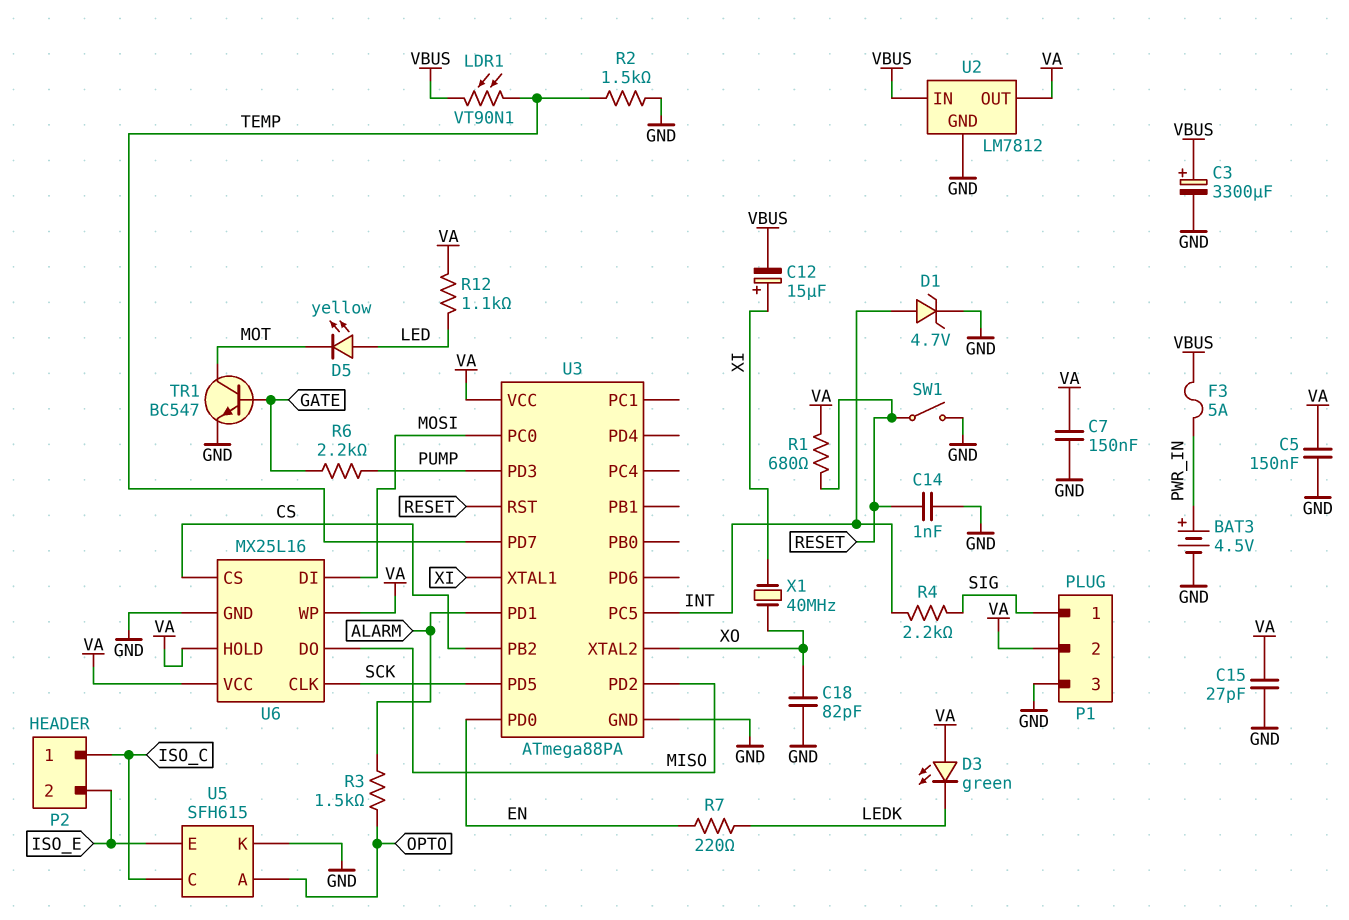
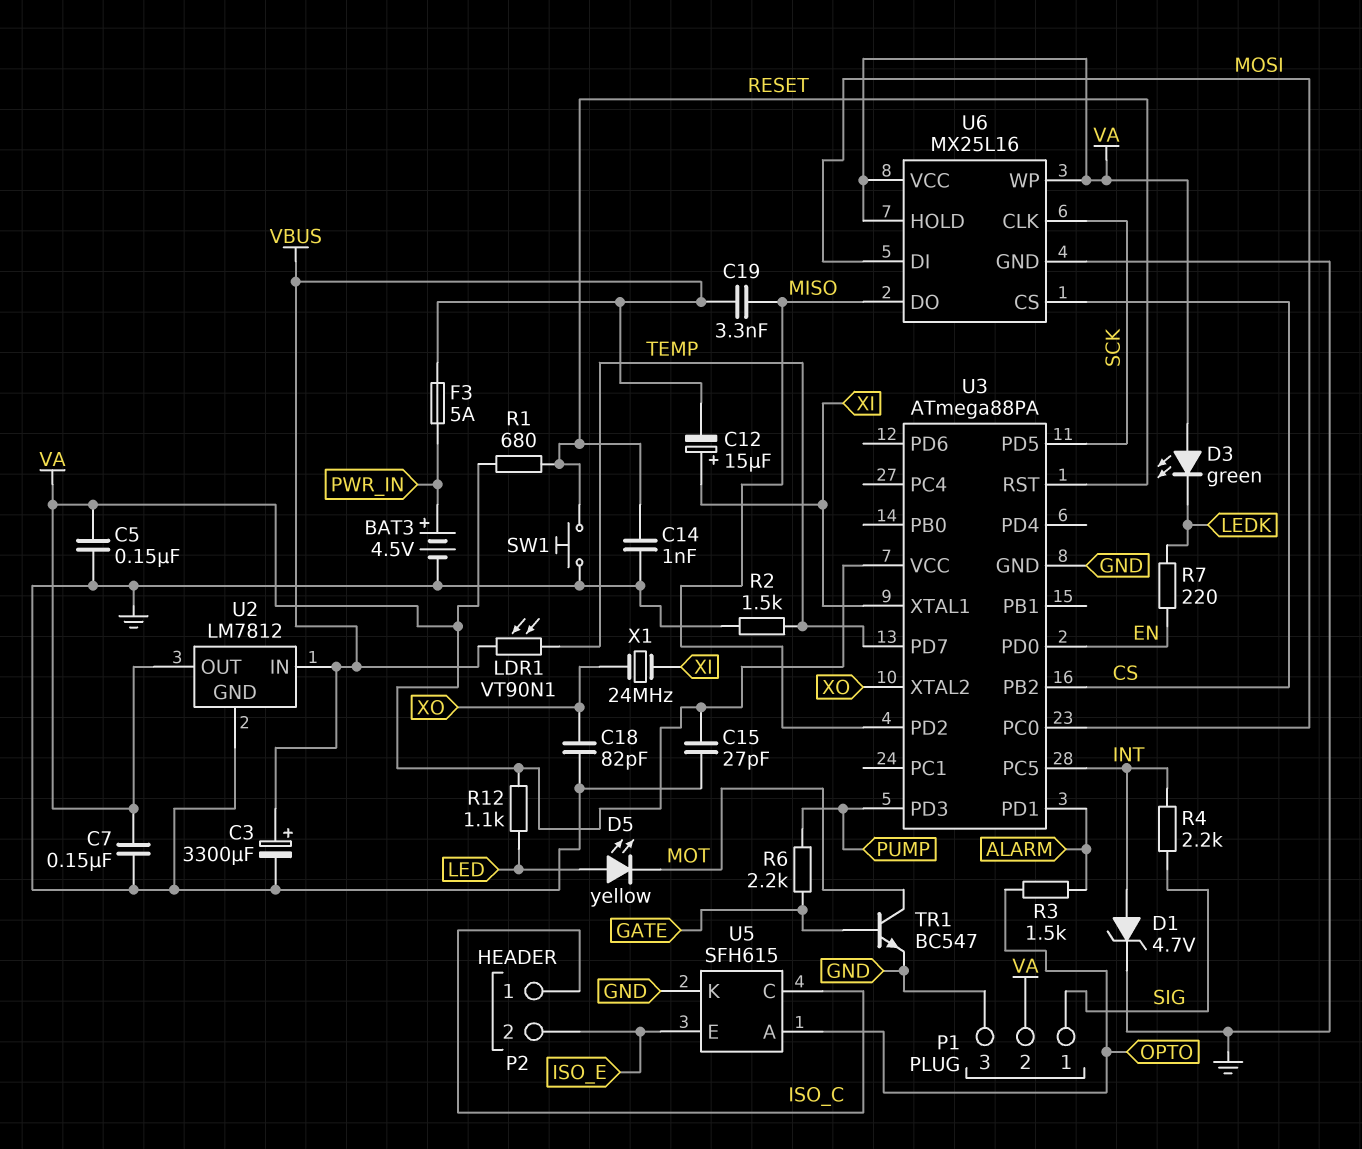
C19: none -> 3.3nF (MISO, VBUS)
SW1: switch (GND, RESET) -> button (GND, RESET)
X1: 40MHz (XI, XO) -> 24MHz (XI, XO)

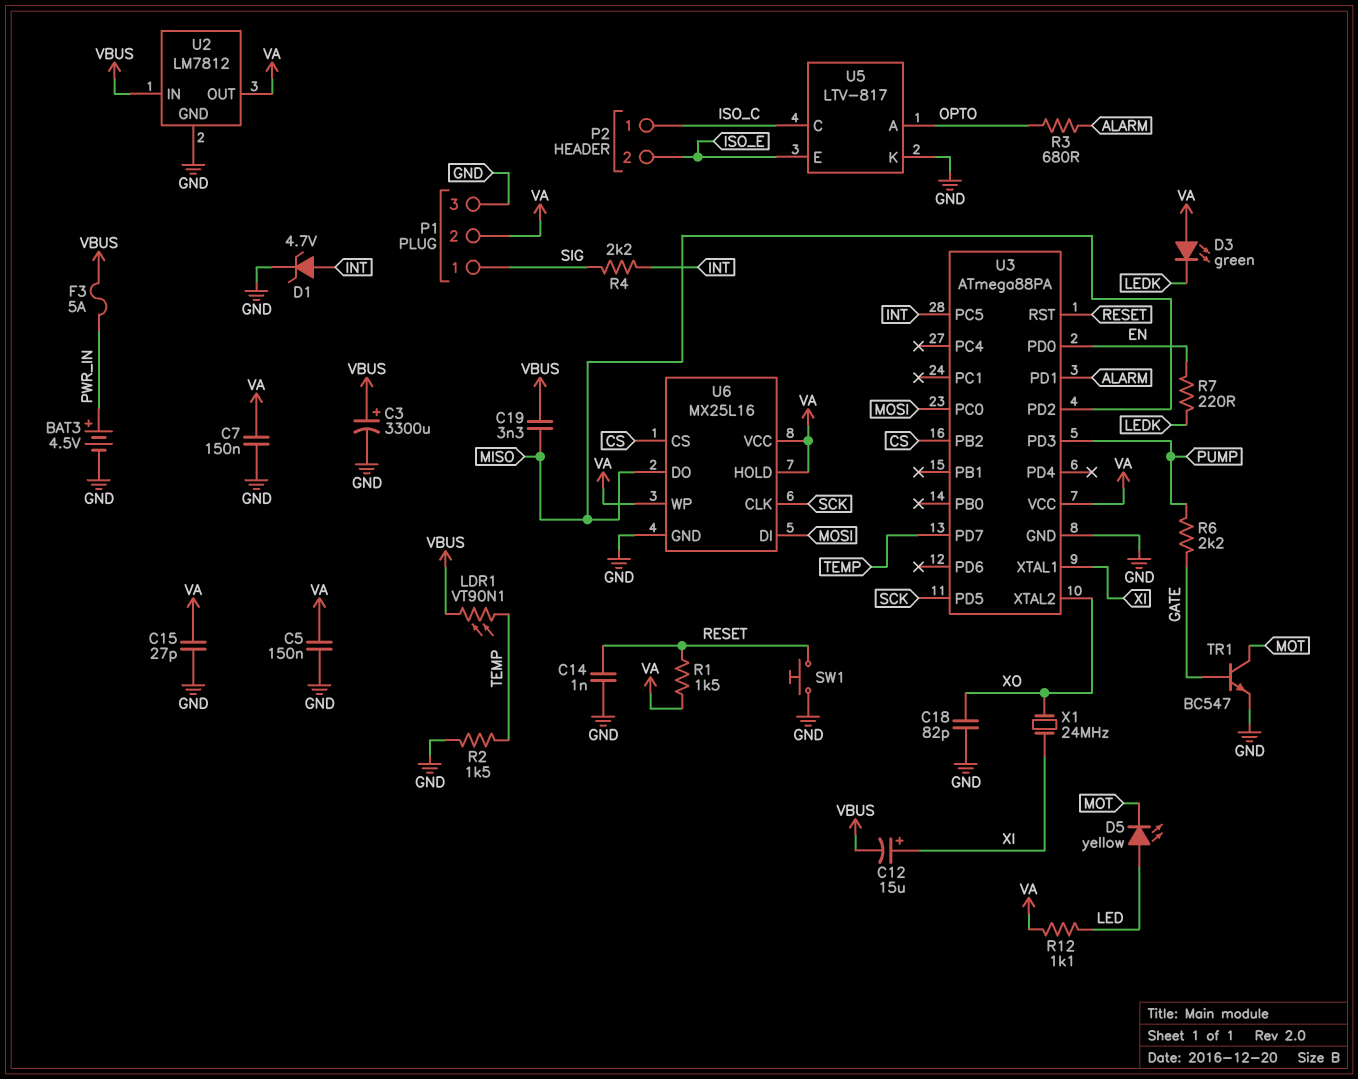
R1: 680 (RESET, VA) -> 1.5k (RESET, VA)
R3: 1.5k (ALARM, OPTO) -> 680 (ALARM, OPTO)
U5: SFH615 -> LTV-817

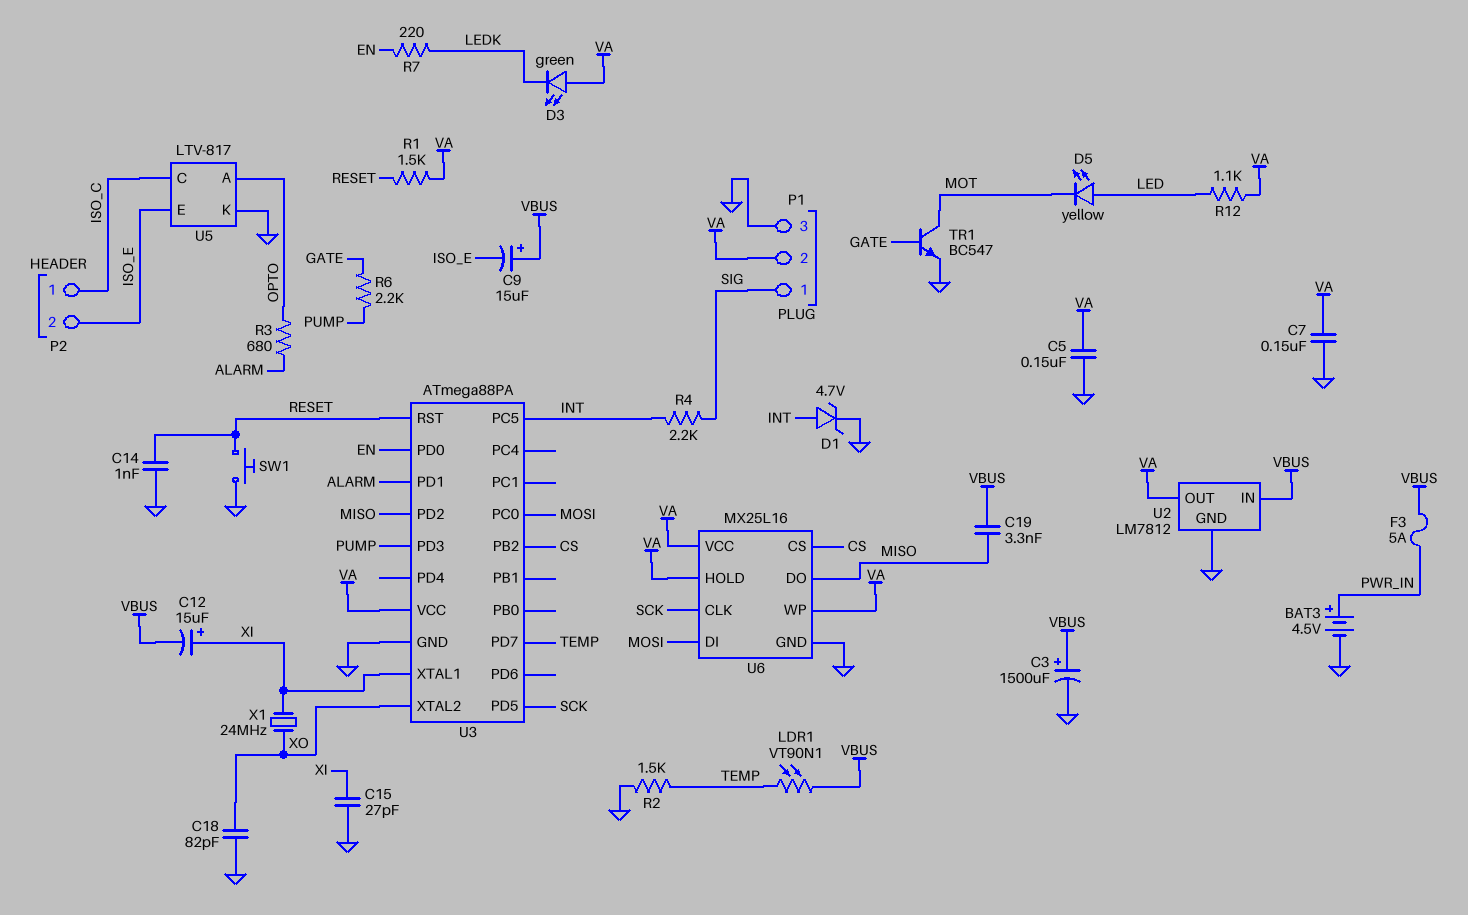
C3: 3300uF (plus VBUS, minus GND) -> 1500uF (plus VBUS, minus GND)
C9: none -> 15uF (plus VBUS, minus ISO_E)
C15: 27pF (GND, VA) -> 27pF (GND, XI)

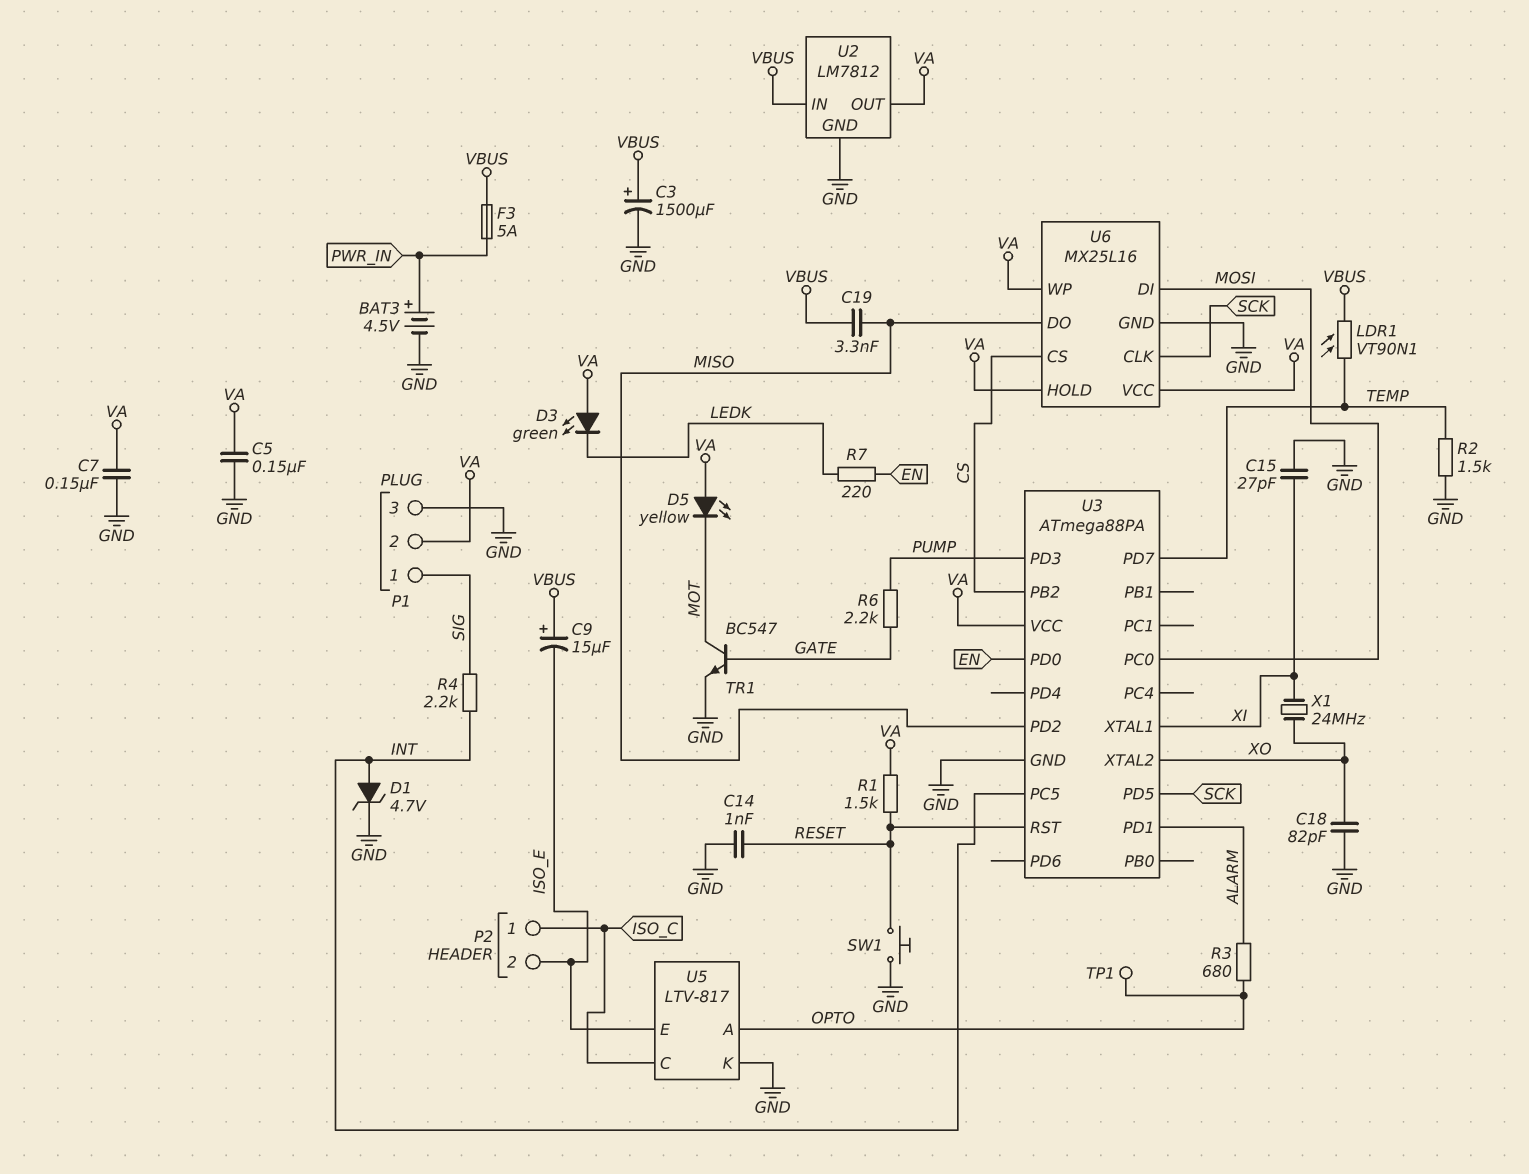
C12: 15uF (plus XI, minus VBUS) -> none
D5: LED yellow (A LED, K MOT) -> LED yellow (A VA, K MOT)
R12: 1.1k (LED, VA) -> none
TP1: none -> test point (OPTO)

